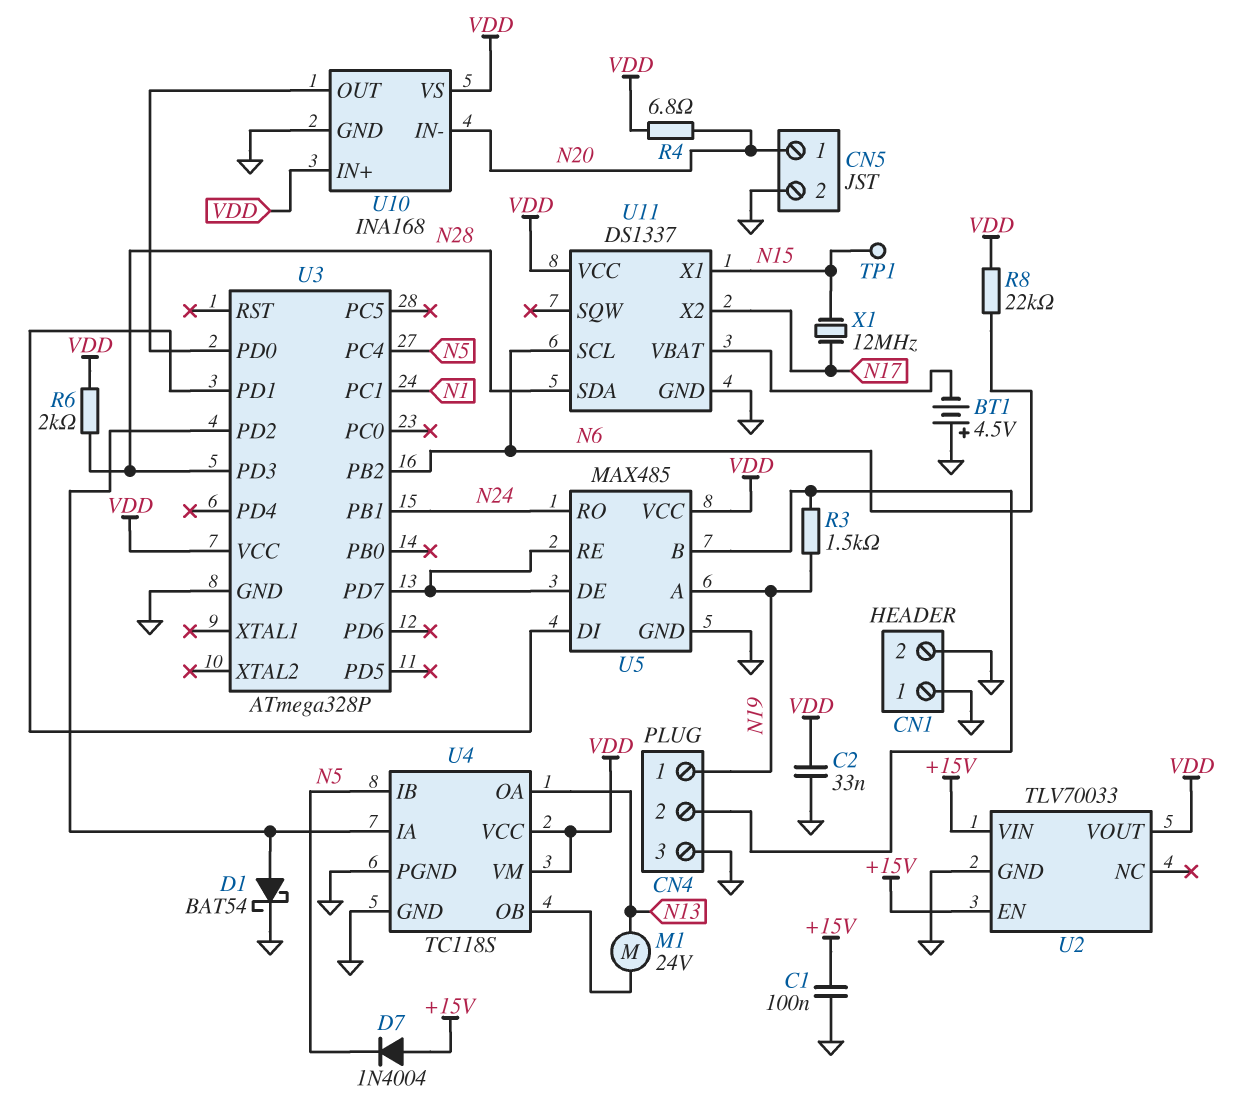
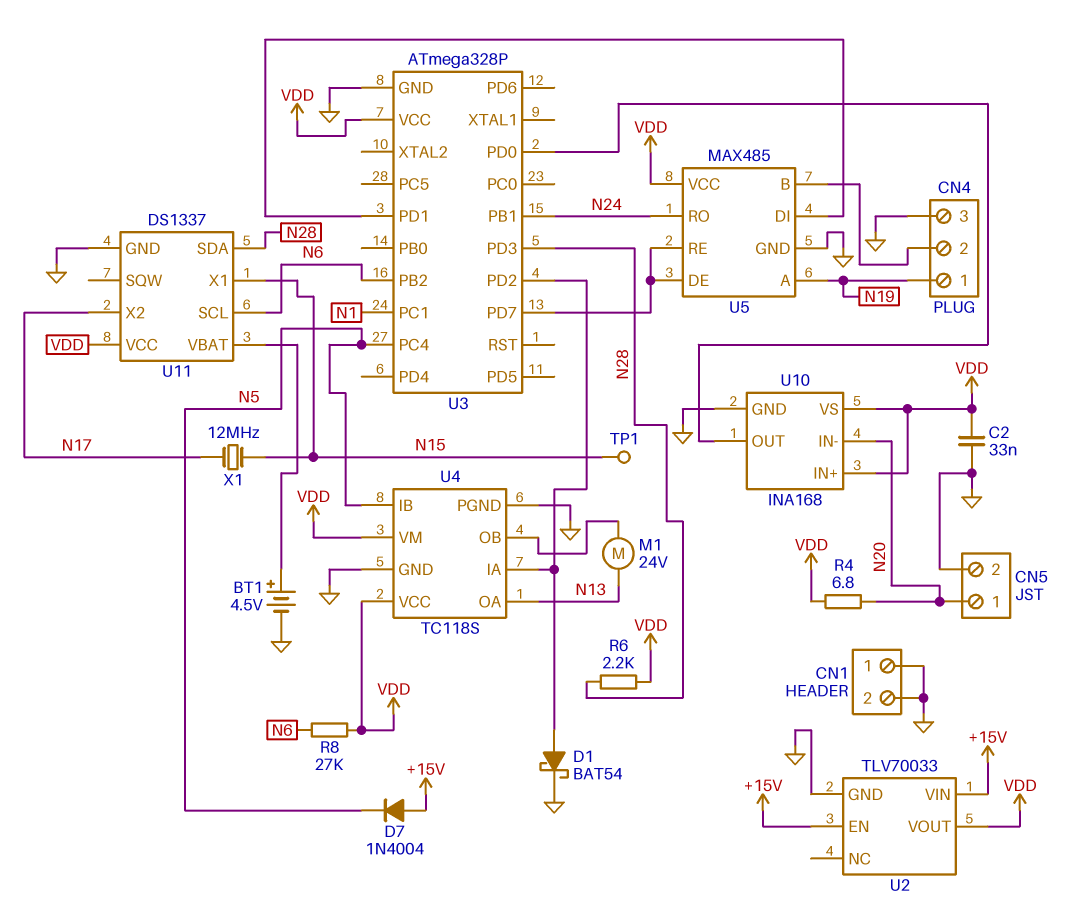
BT1: 4.5V (plus GND, minus U11/VBAT) -> 4.5V (plus U11/VBAT, minus GND)
C1: 100nF (+15V, GND) -> none
R3: 1.5k (CN4/2, N19) -> none
R6: 2k (N28, VDD) -> 2.2k (N28, VDD)
R8: 22k (N6, VDD) -> 27k (N6, VDD)

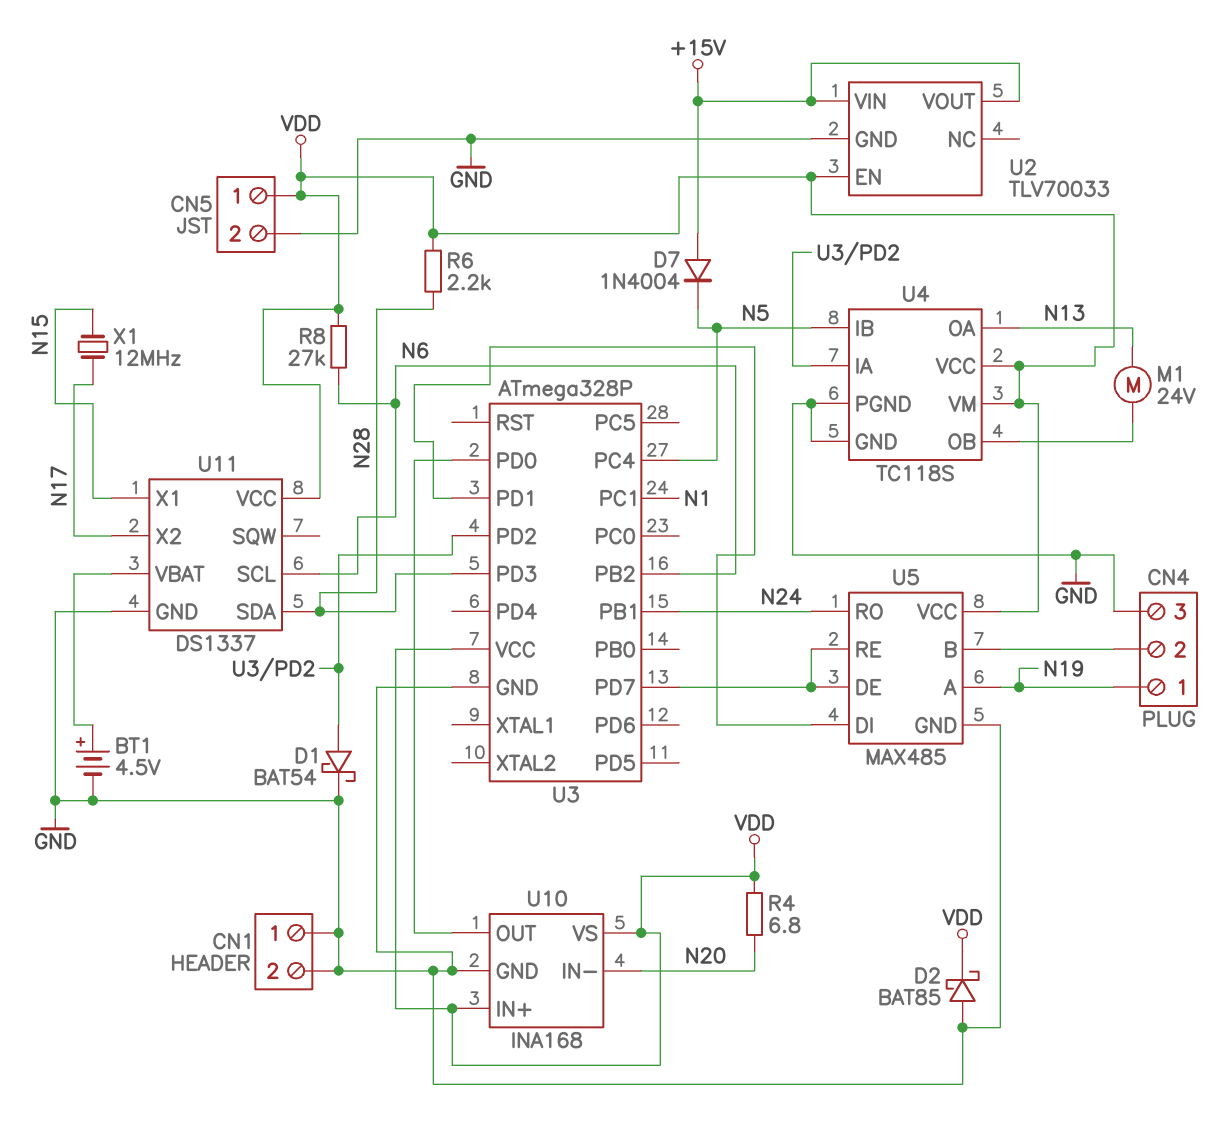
C2: 33nF (GND, VDD) -> none
CN5 pin 1: N20 -> VDD
D2: none -> schottky BAT85 (A GND, K VDD)
TP1: test point (N15) -> none
U2 pin EN: +15V -> VDD
U2 pin VOUT: VDD -> +15V

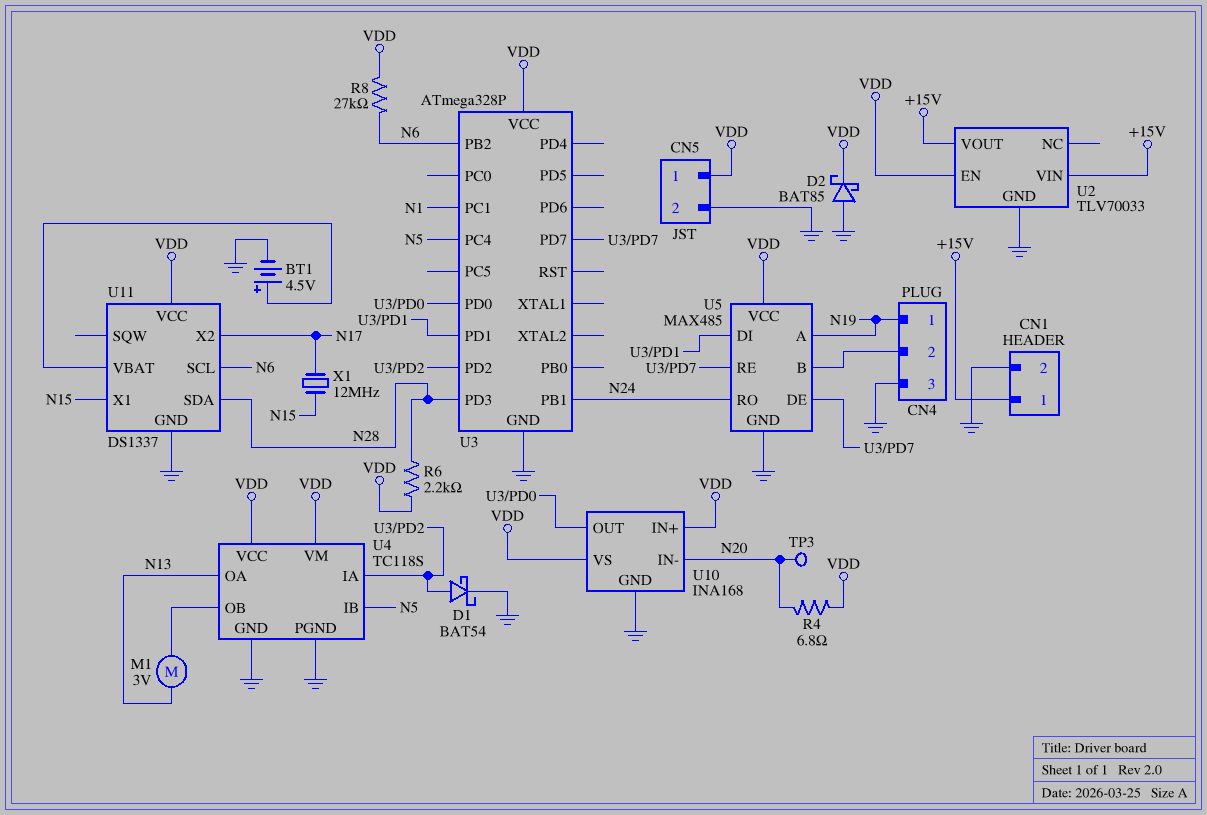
CN1 pin 1: GND -> +15V
D7: diode 1N4004 (A +15V, K N5) -> none
M1: motor 24V (N13, U4/OB) -> motor 3V (N13, U4/OB)
TP3: none -> test point (N20)

